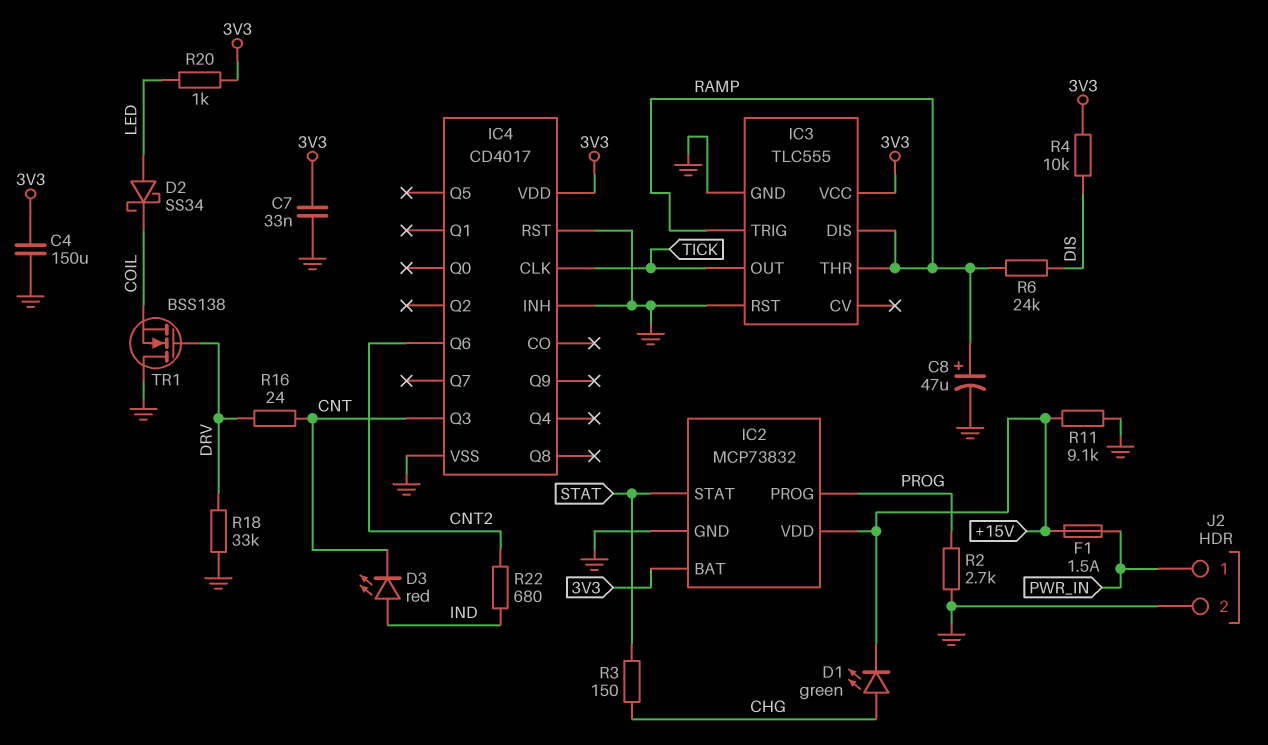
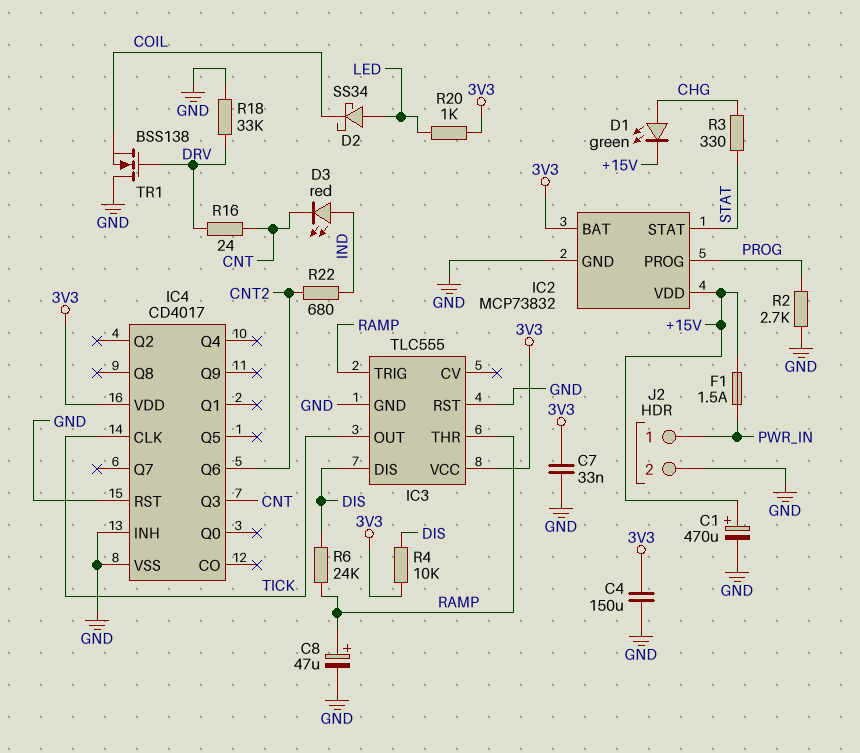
C1: none -> 470uF (plus +15V, minus GND)
IC3 pin DIS: RAMP -> DIS
R3: 150 (CHG, STAT) -> 330 (CHG, STAT)
R11: 9.1k (+15V, GND) -> none

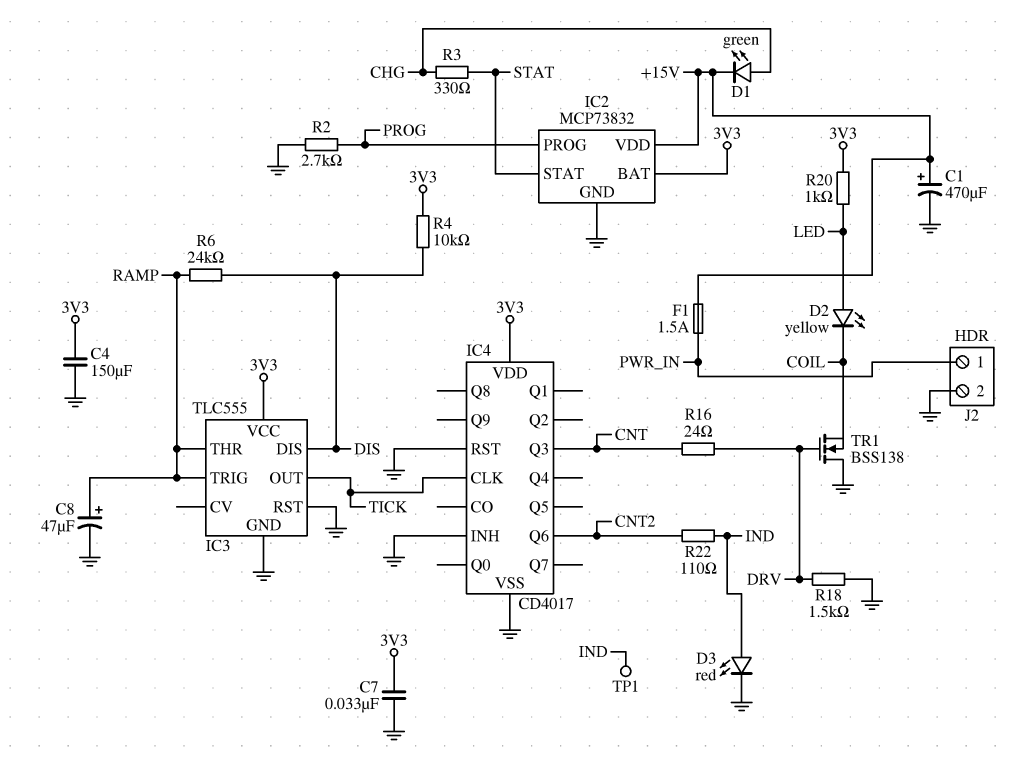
D2: schottky SS34 (A LED, K COIL) -> LED yellow (A LED, K COIL)
D3: LED red (A IND, K CNT) -> LED red (A IND, K GND)
R18: 33k (DRV, GND) -> 1.5k (DRV, GND)
R22: 680 (CNT2, IND) -> 110 (CNT2, IND)
TP1: none -> test point (IND)

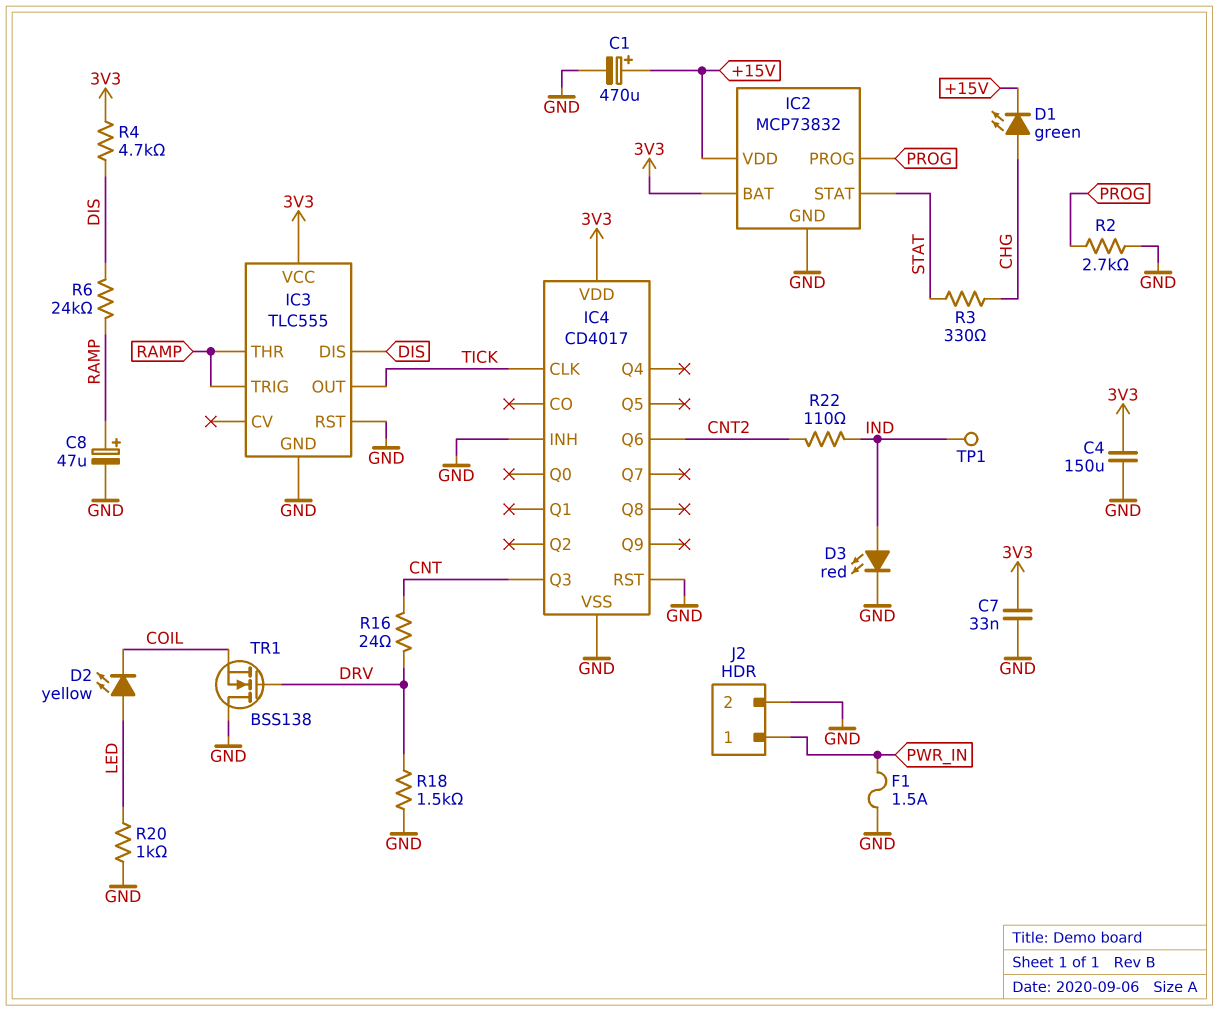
F1: 1.5A (+15V, PWR_IN) -> 1.5A (GND, PWR_IN)
R4: 10k (3V3, DIS) -> 4.7k (3V3, DIS)
R20: 1k (3V3, LED) -> 1k (GND, LED)

